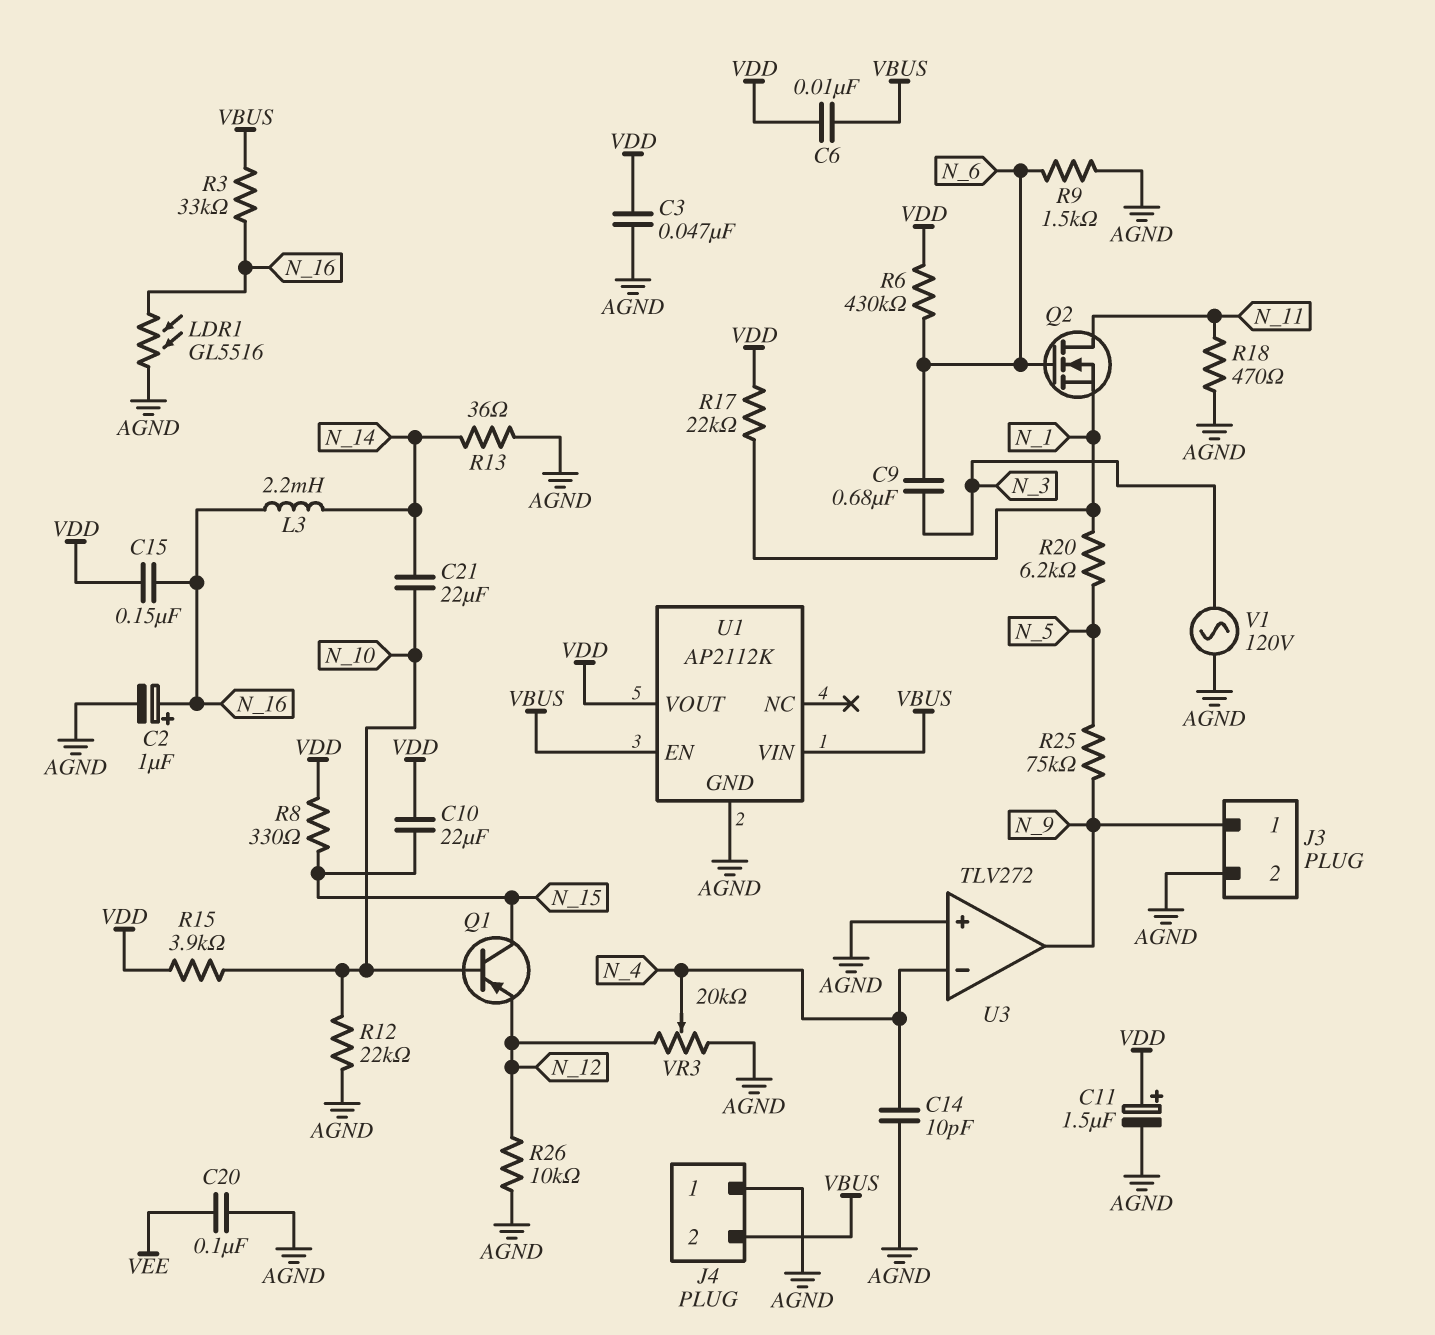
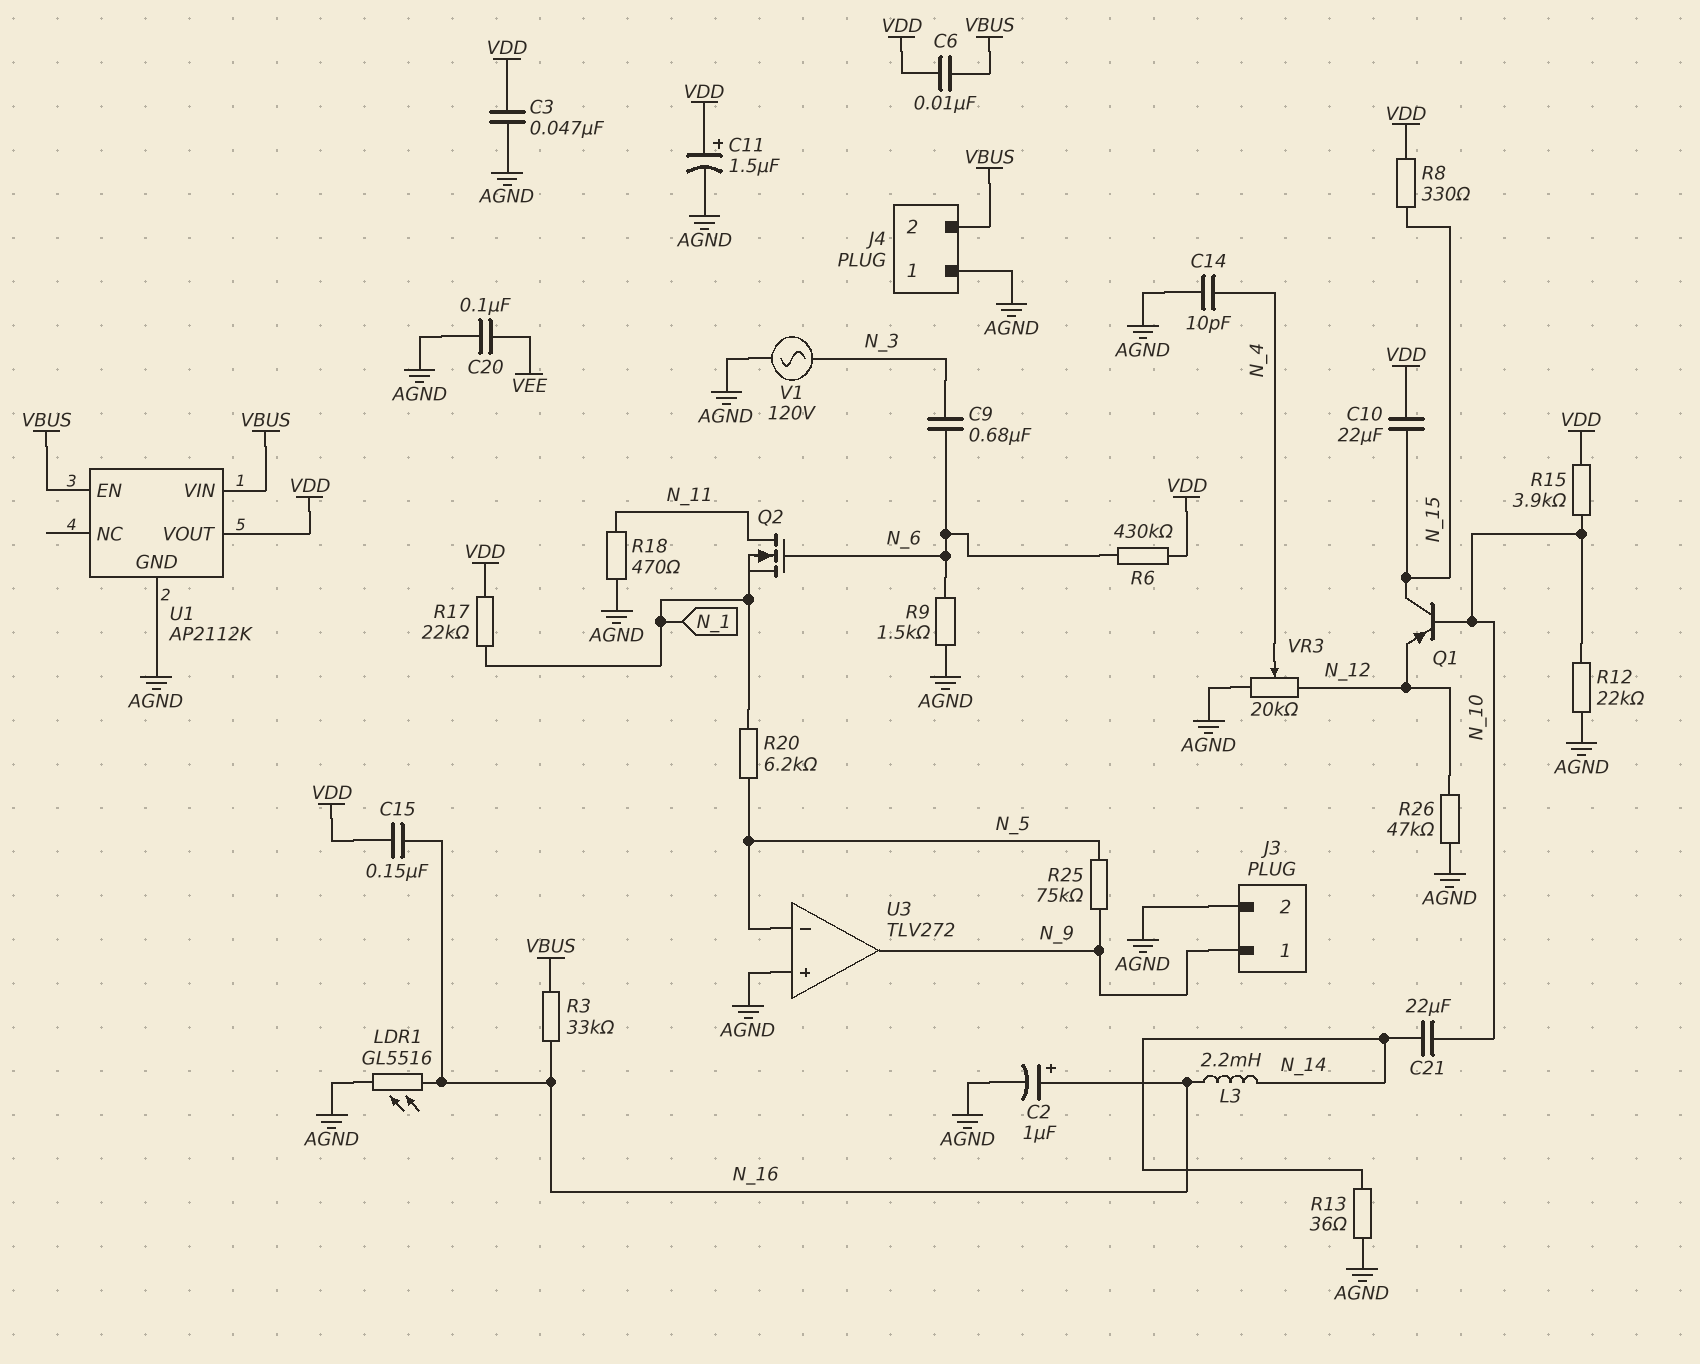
R26: 10k (AGND, N_12) -> 47k (AGND, N_12)
U3 pin in-: N_4 -> N_5

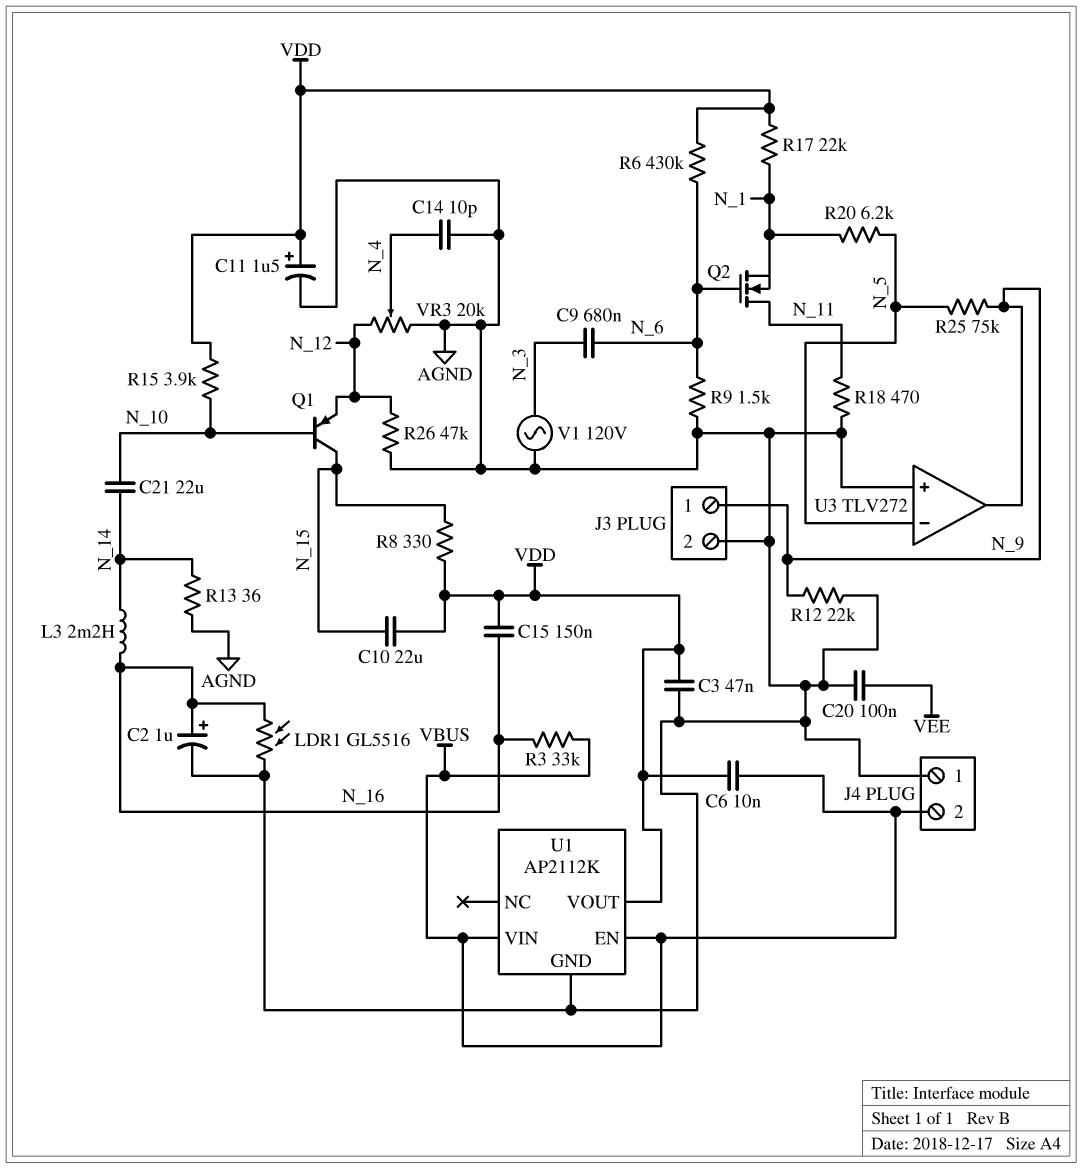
R12: 22k (AGND, N_10) -> 22k (AGND, N_9)

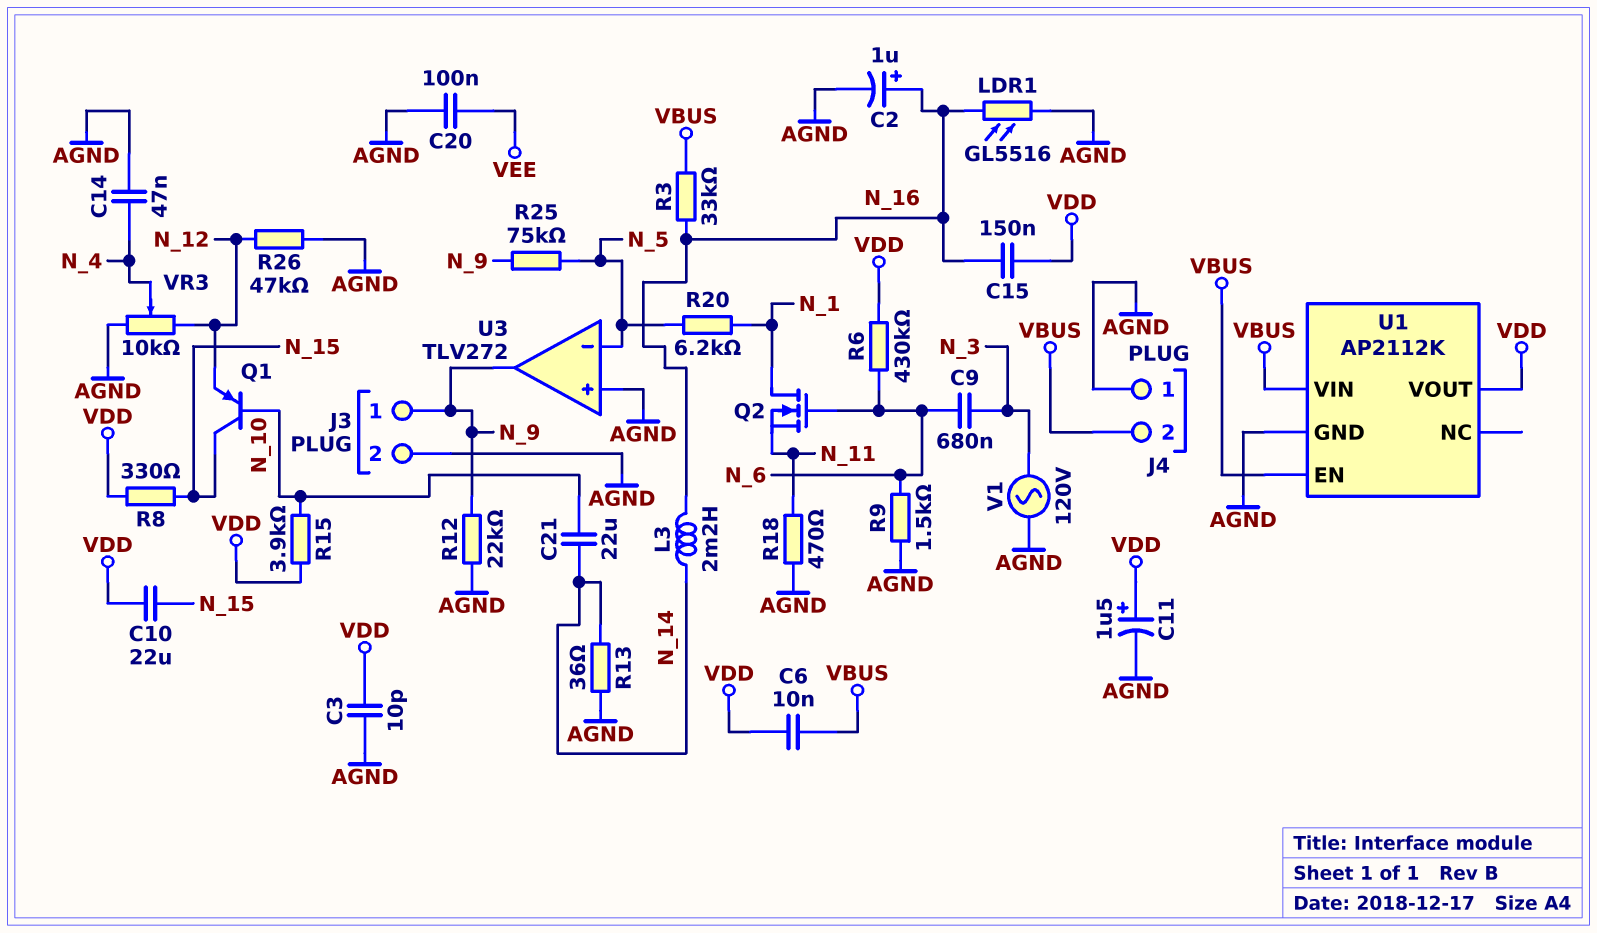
C3: 47nF (AGND, VDD) -> 10pF (AGND, VDD)
C14: 10pF (AGND, N_4) -> 47nF (AGND, N_4)
Q2: NMOS (G N_6, D N_11, S N_1) -> NMOS (G N_6, D N_1, S N_11)
R17: 22k (N_1, VDD) -> none
VR3: 20k (AGND, N_12, wiper N_4) -> 10k (AGND, N_12, wiper N_4)

